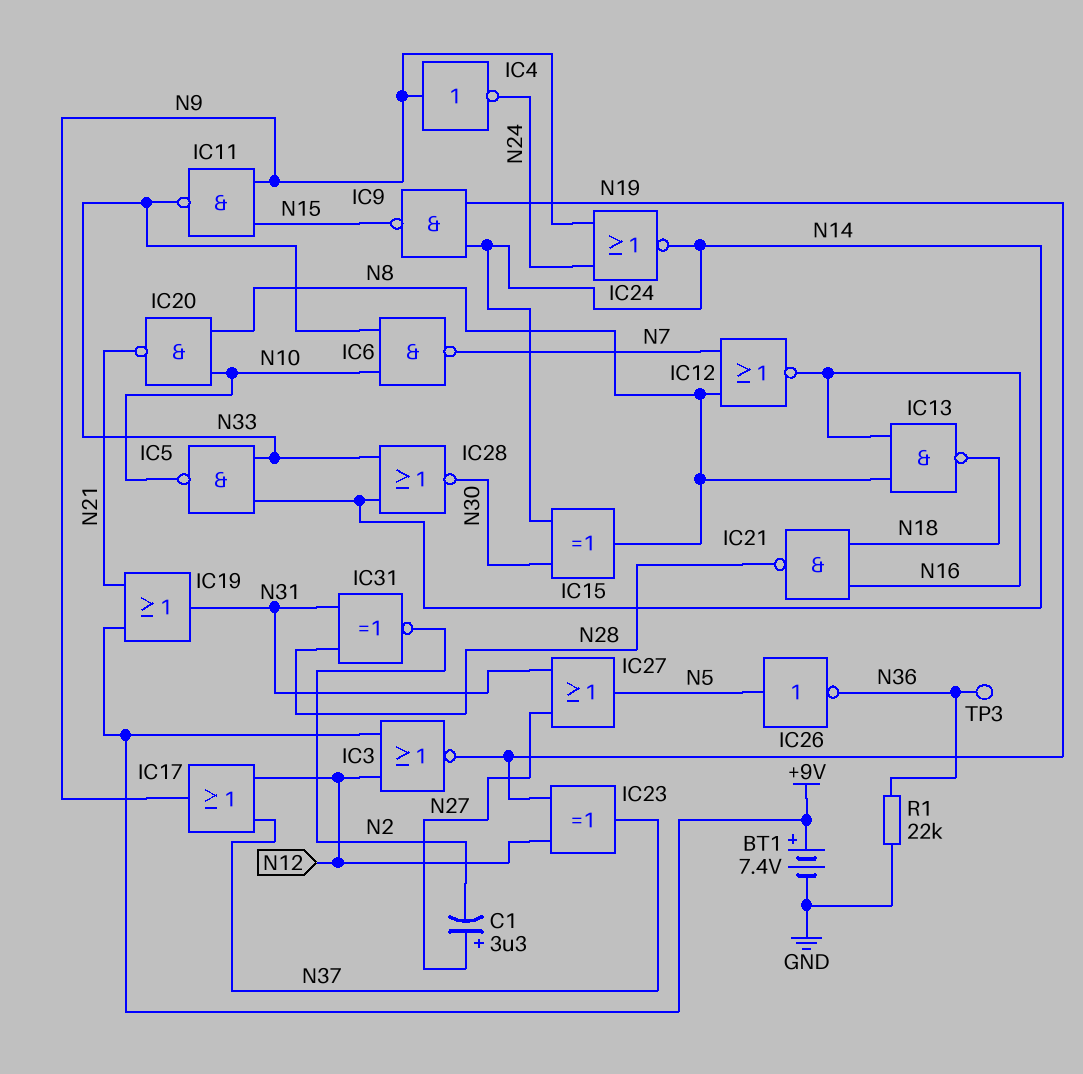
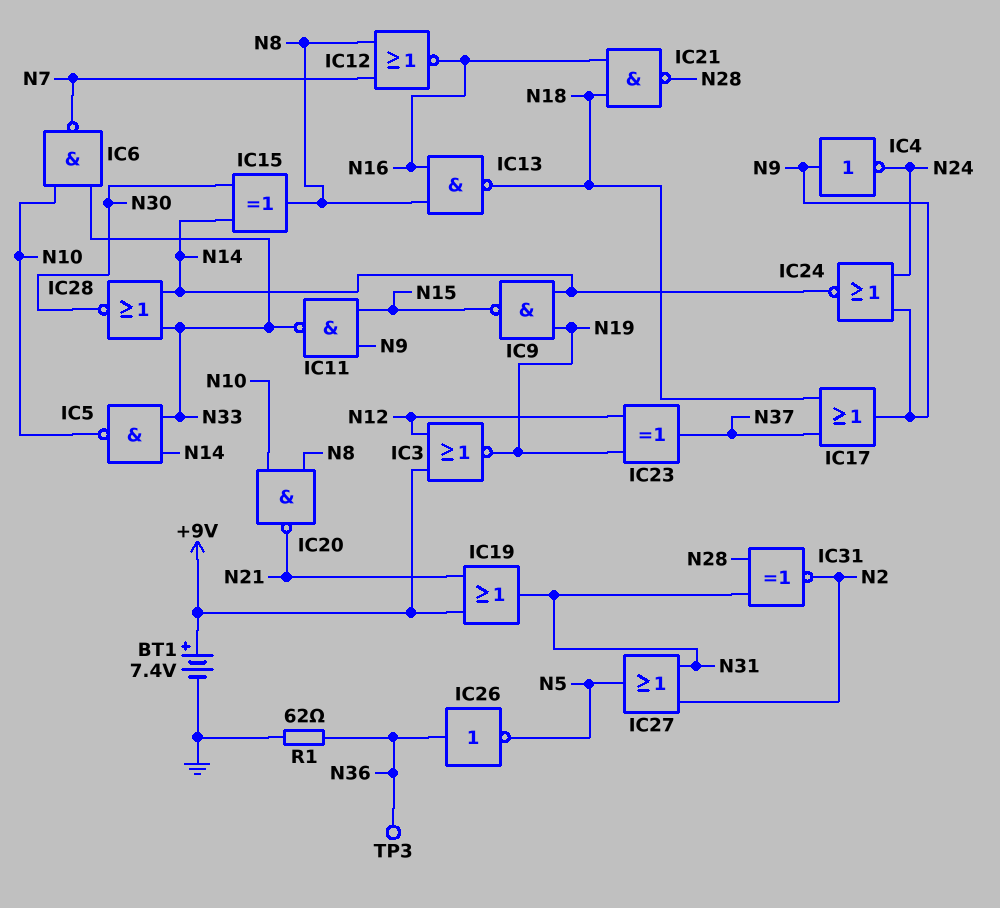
C1: 3.3uF (plus N27, minus N2) -> none
IC17: OR (in N12, in N37, out N9) -> OR (in N18, in N37, out N9)
IC26: NOT (in N5, out N36) -> NOT (in N36, out N5)
IC27: OR (in N27, in N31, out N5) -> OR (in N2, in N31, out N5)
R1: 22k (GND, N36) -> 62 (GND, N36)

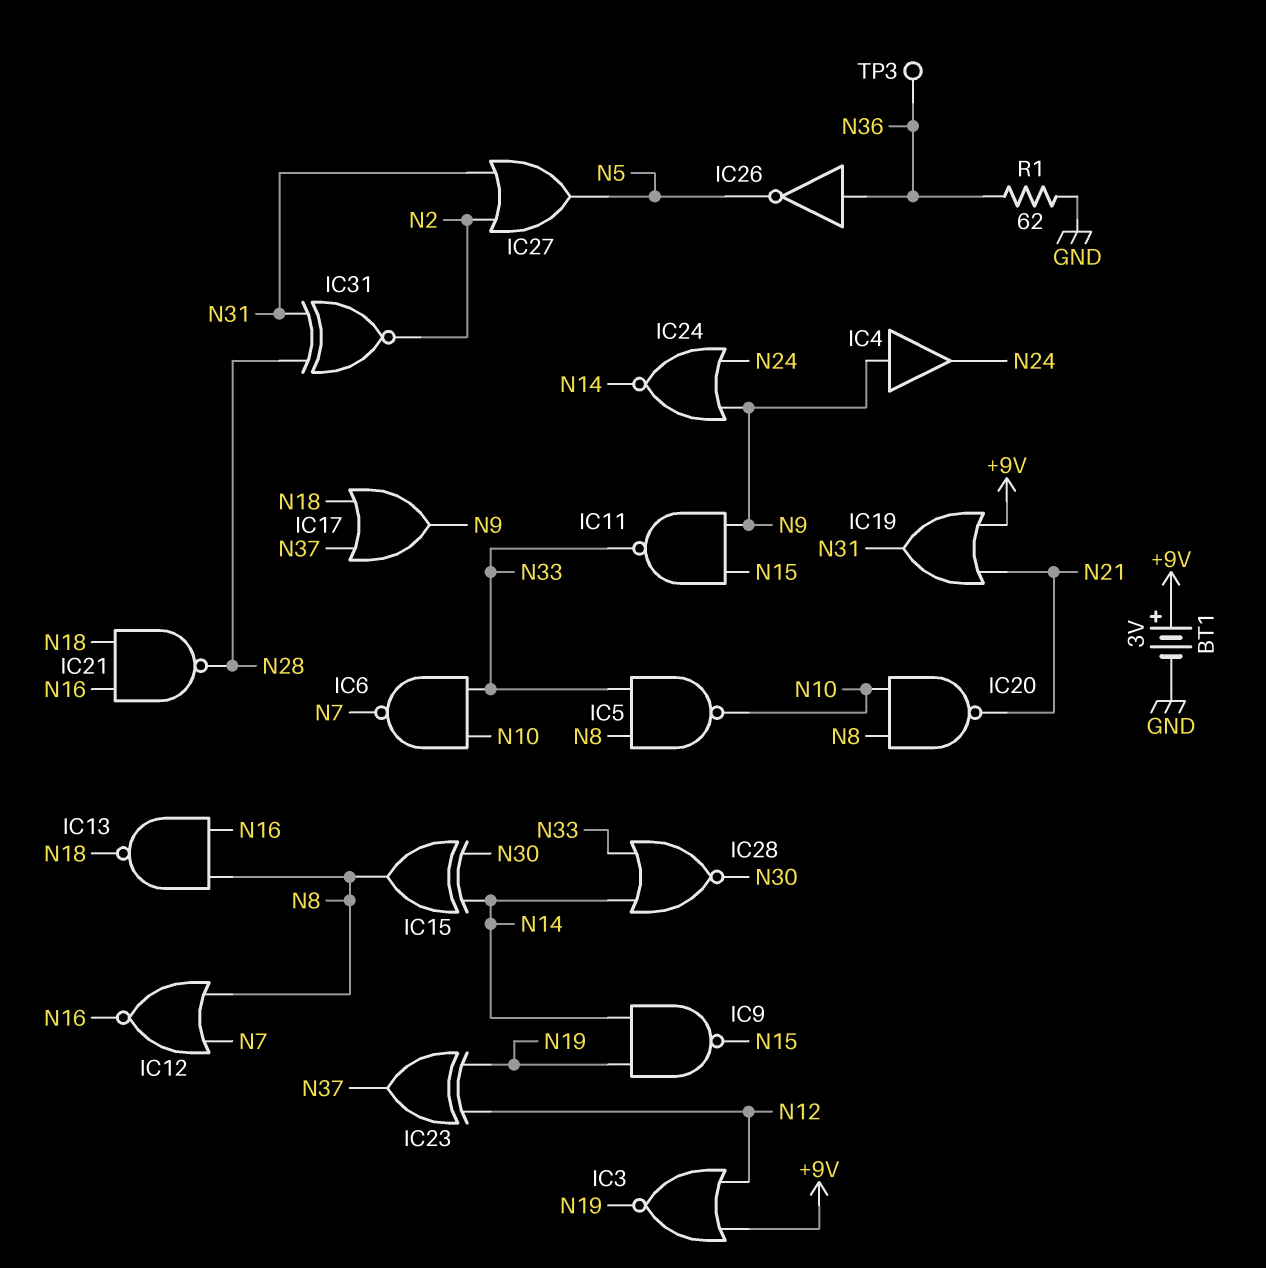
BT1: 7.4V (plus +9V, minus GND) -> 3V (plus +9V, minus GND)
IC4: NOT (in N9, out N24) -> buffer (in N9, out N24)
IC5: NAND (in N14, in N33, out N10) -> NAND (in N8, in N33, out N10)

